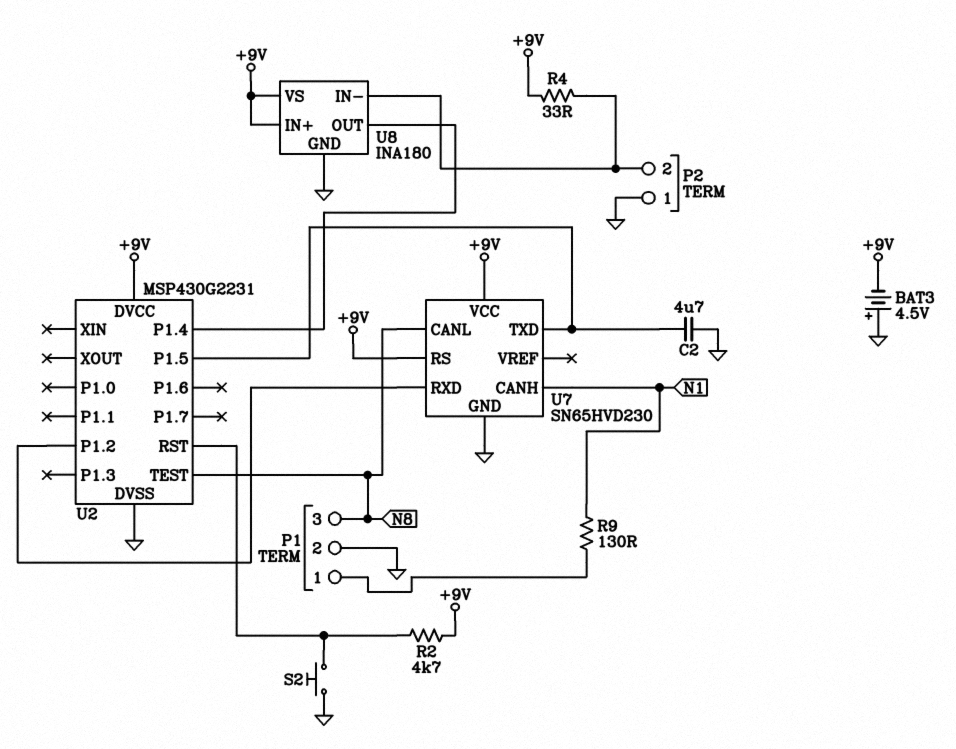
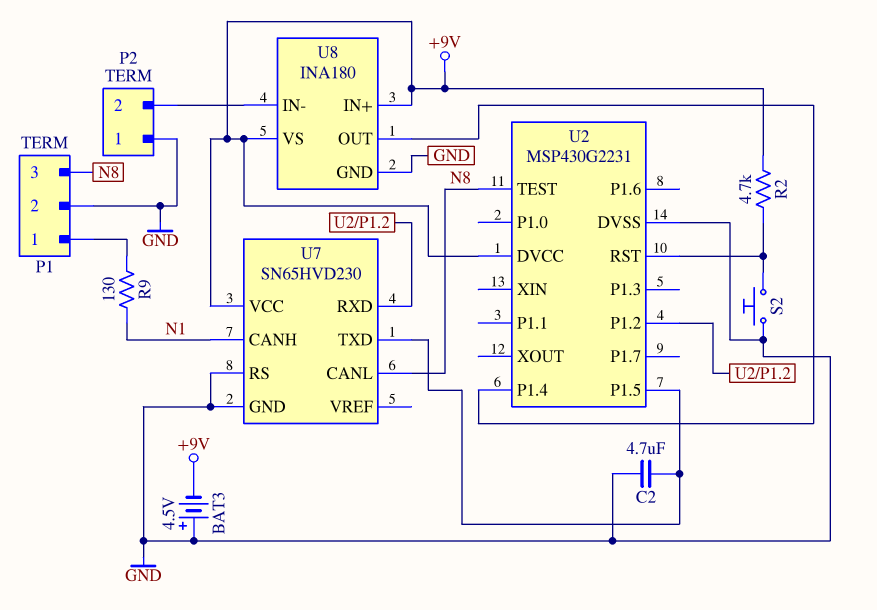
R4: 33 (+9V, P2/2) -> none
U7 pin RS: +9V -> GND

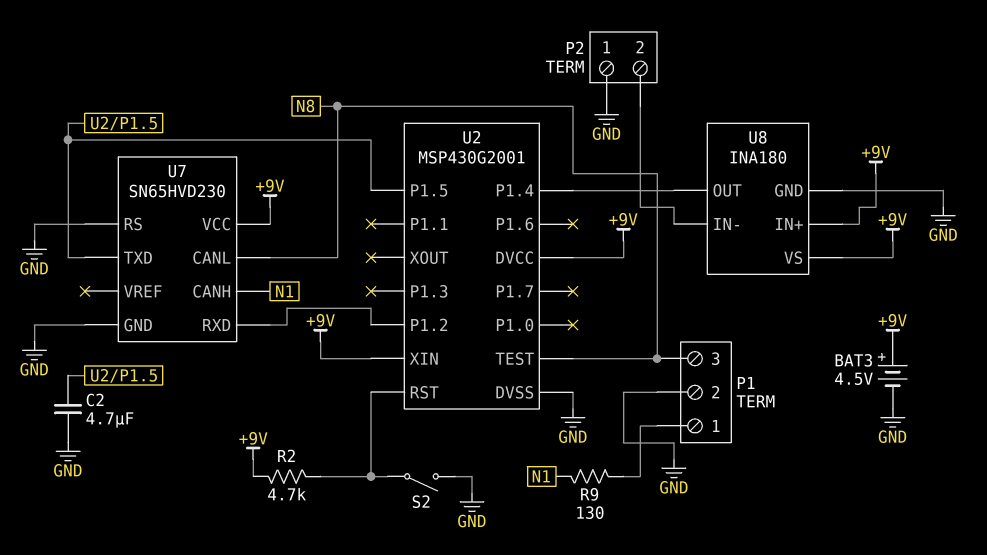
BAT3: 4.5V (plus GND, minus +9V) -> 4.5V (plus +9V, minus GND)
S2: button (GND, U2/RST) -> switch (GND, U2/RST)
U2: MSP430G2231 -> MSP430G2001
U2 pin XIN: none -> +9V

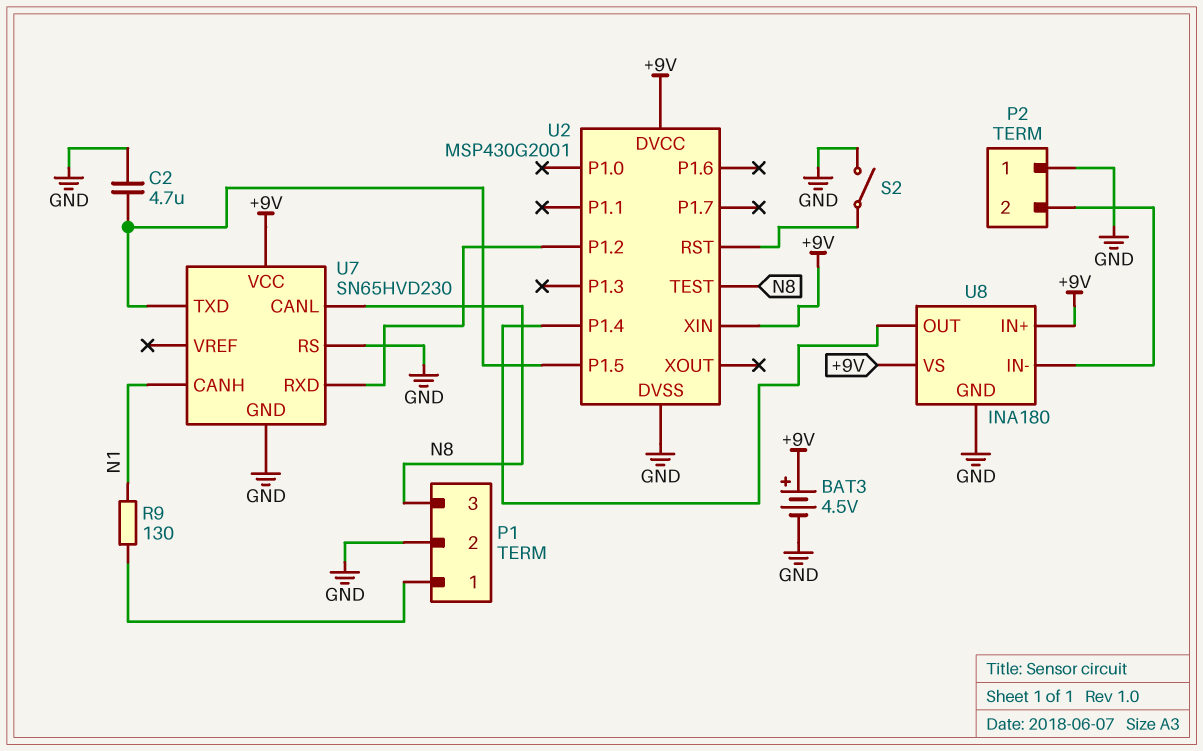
R2: 4.7k (+9V, U2/RST) -> none

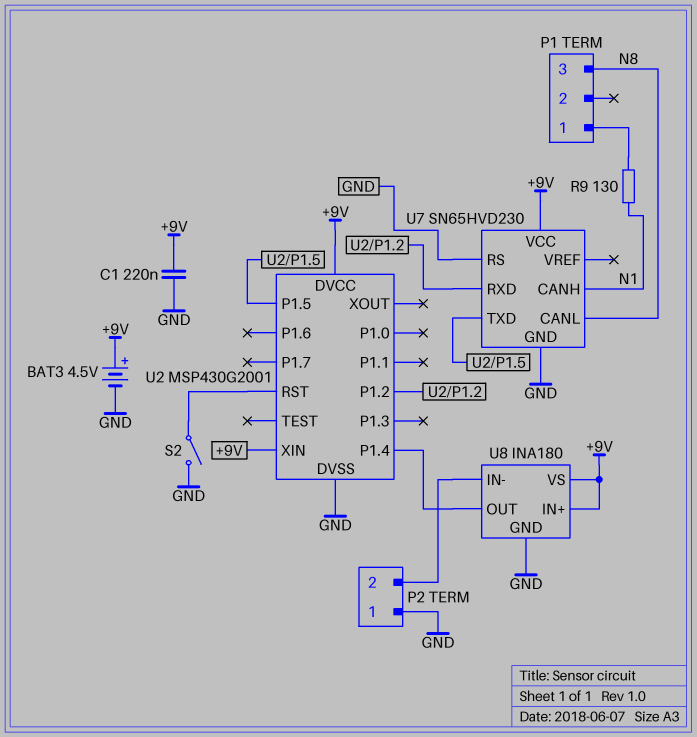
C1: none -> 220nF (+9V, GND)
C2: 4.7uF (GND, U2/P1.5) -> none
P1 pin 2: GND -> none
U2 pin TEST: N8 -> none

